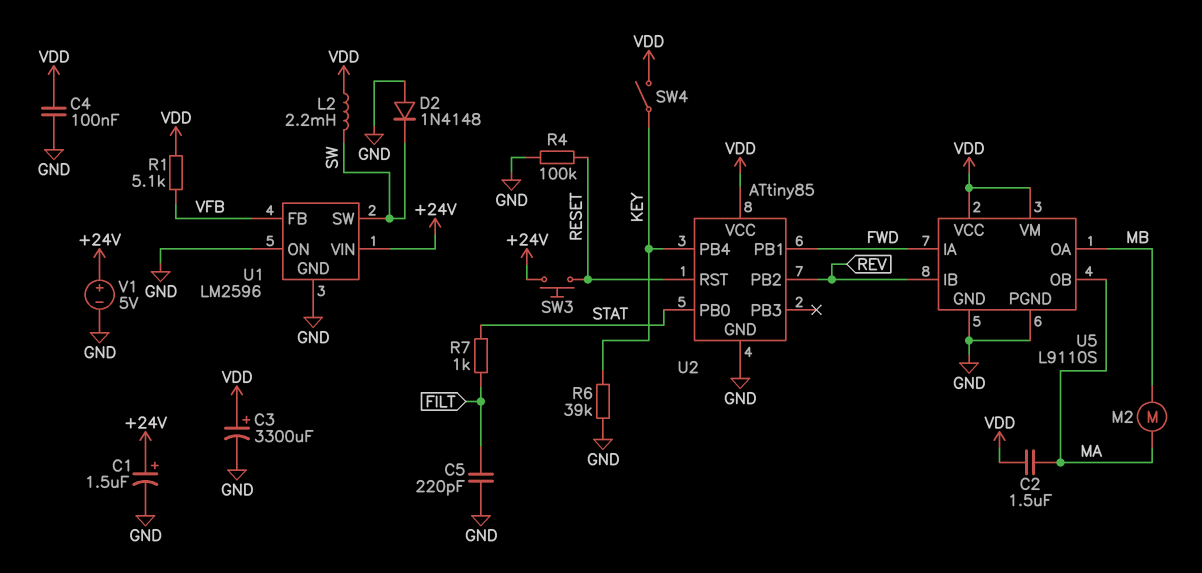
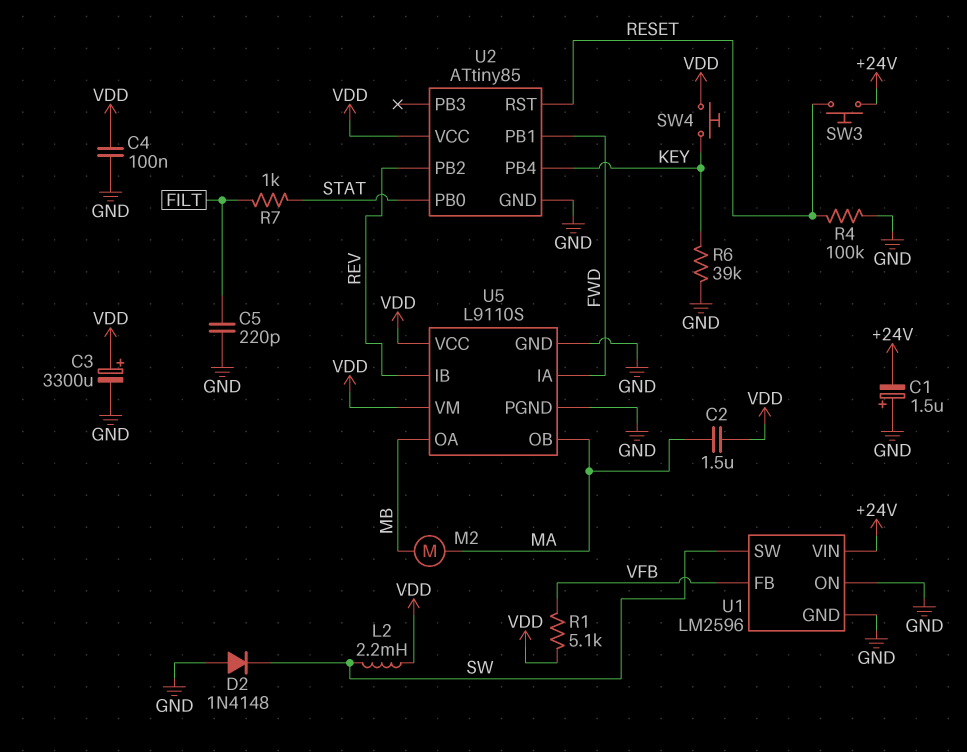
C1: 1.5uF (plus +24V, minus GND) -> 1.5uF (plus GND, minus +24V)
SW4: switch (KEY, VDD) -> button (KEY, VDD)
V1: 5V (plus +24V, minus GND) -> none

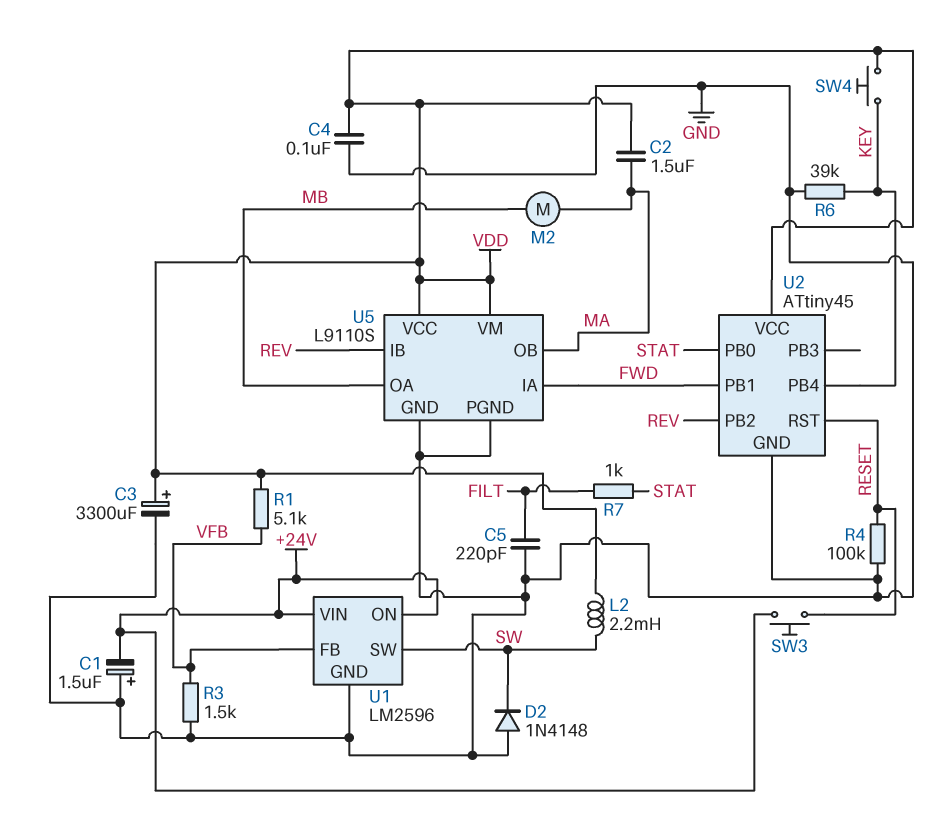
R3: none -> 1.5k (GND, VFB)
U1 pin ON: GND -> +24V
U2: ATtiny85 -> ATtiny45

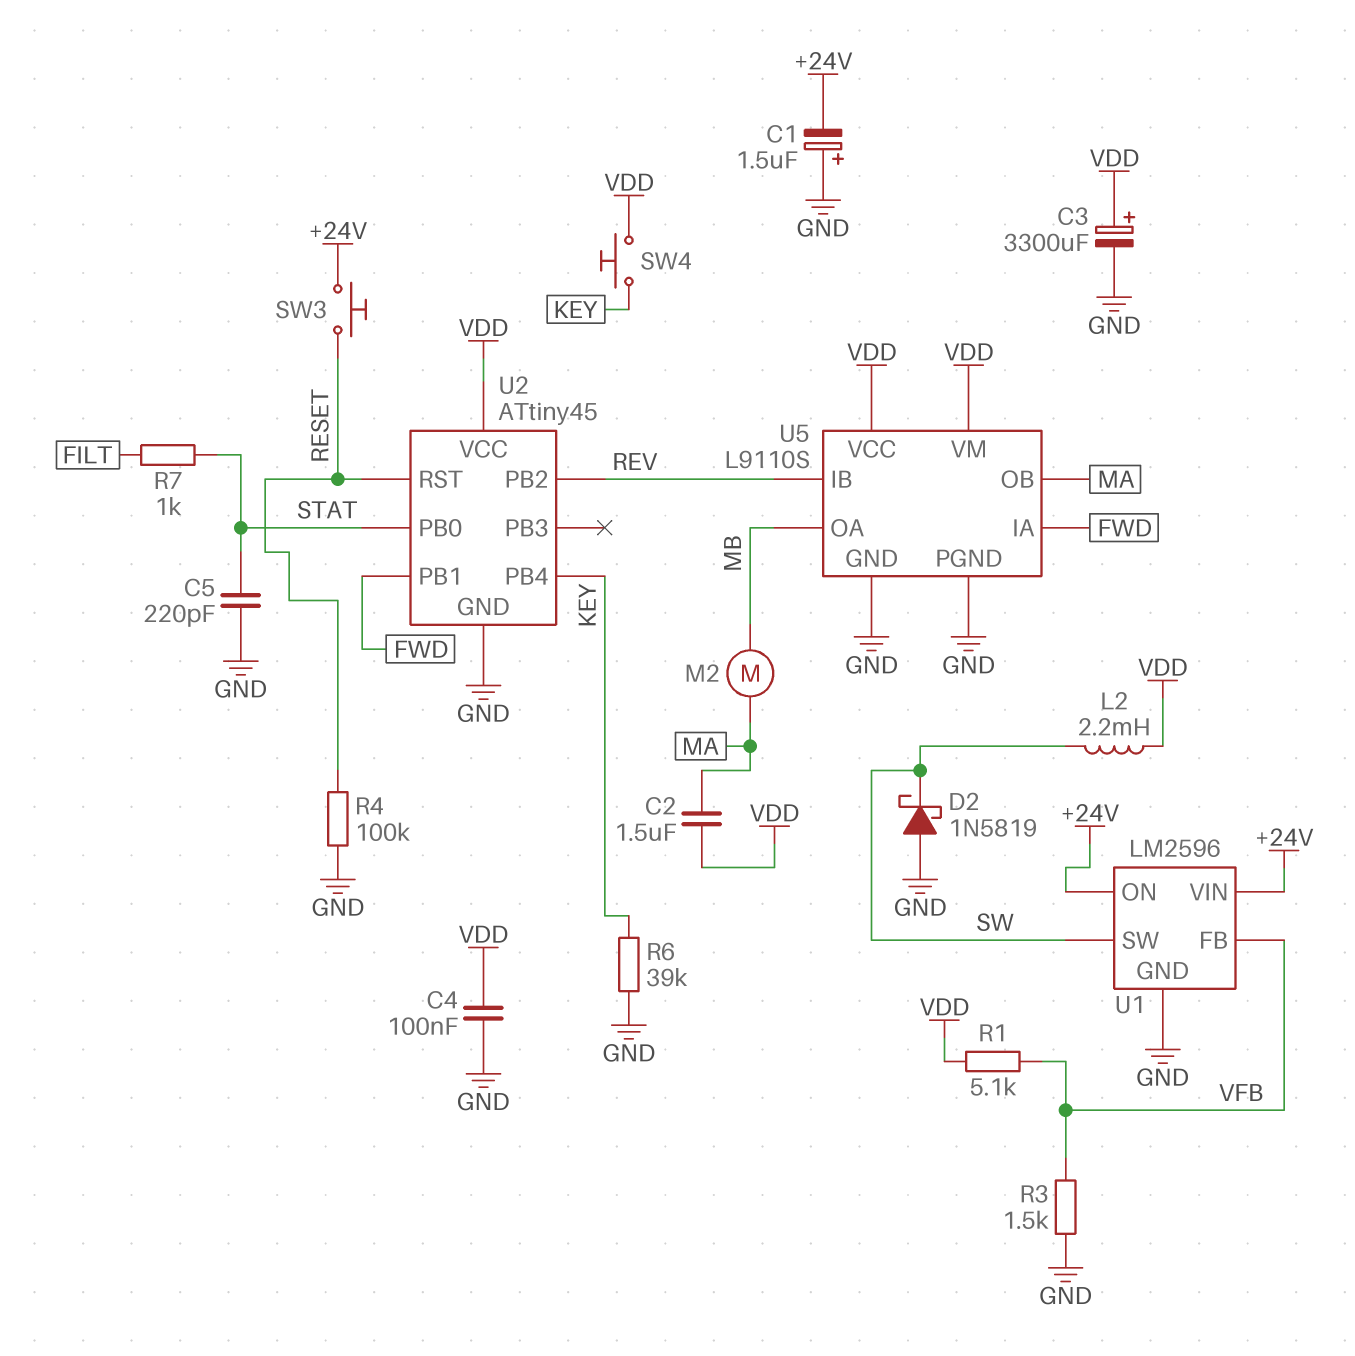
C5: 220pF (FILT, GND) -> 220pF (GND, STAT)
D2: diode 1N4148 (A GND, K SW) -> schottky 1N5819 (A GND, K SW)

